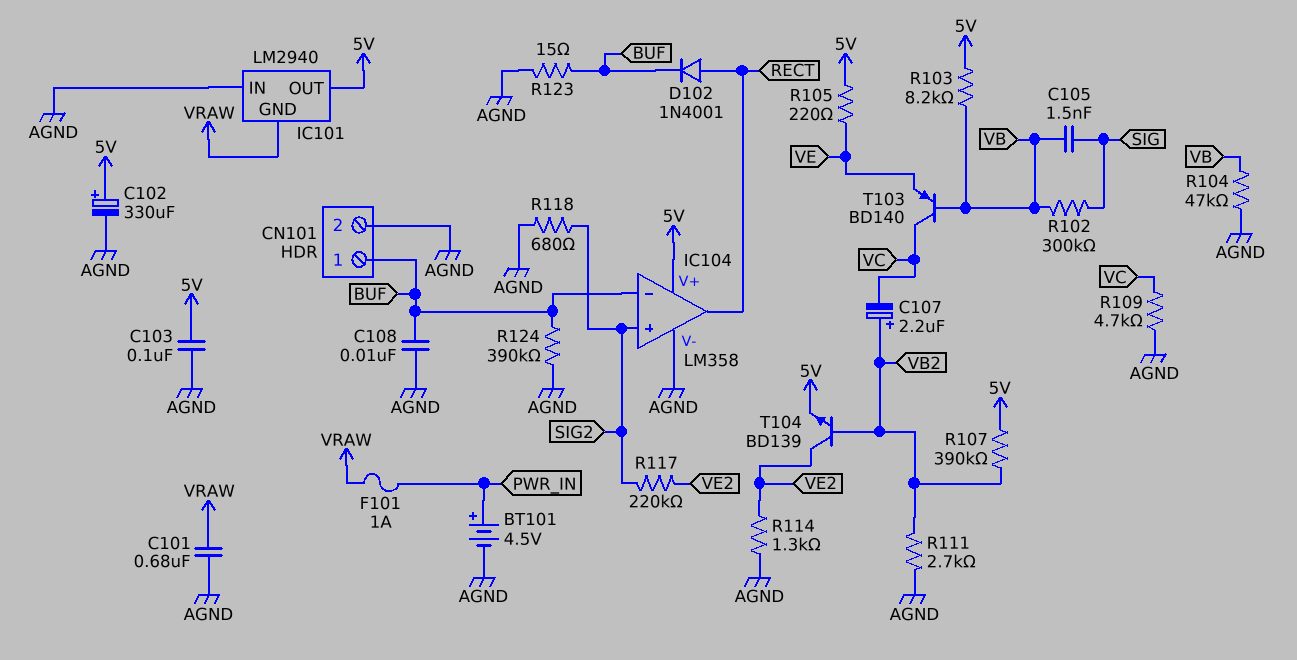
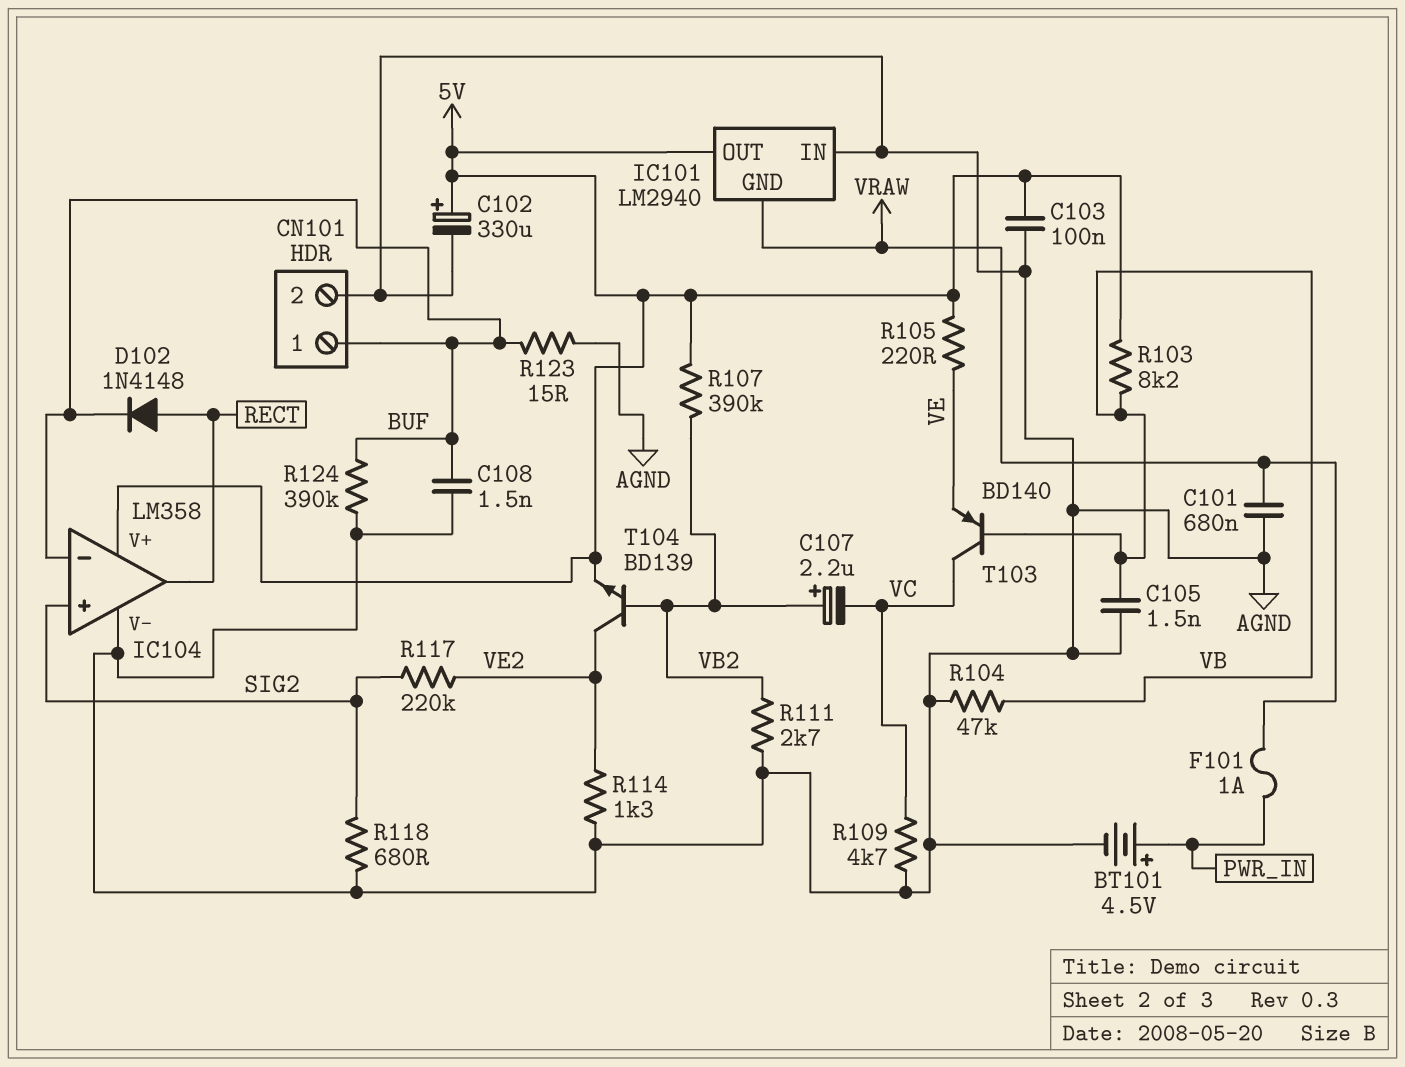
C105: 1.5nF (SIG, VB) -> 1.5nF (AGND, VB)
C108: 10nF (AGND, BUF) -> 1.5nF (AGND, BUF)
D102: diode 1N4001 (A RECT, K BUF) -> diode 1N4148 (A RECT, K BUF)
R102: 300k (SIG, VB) -> none

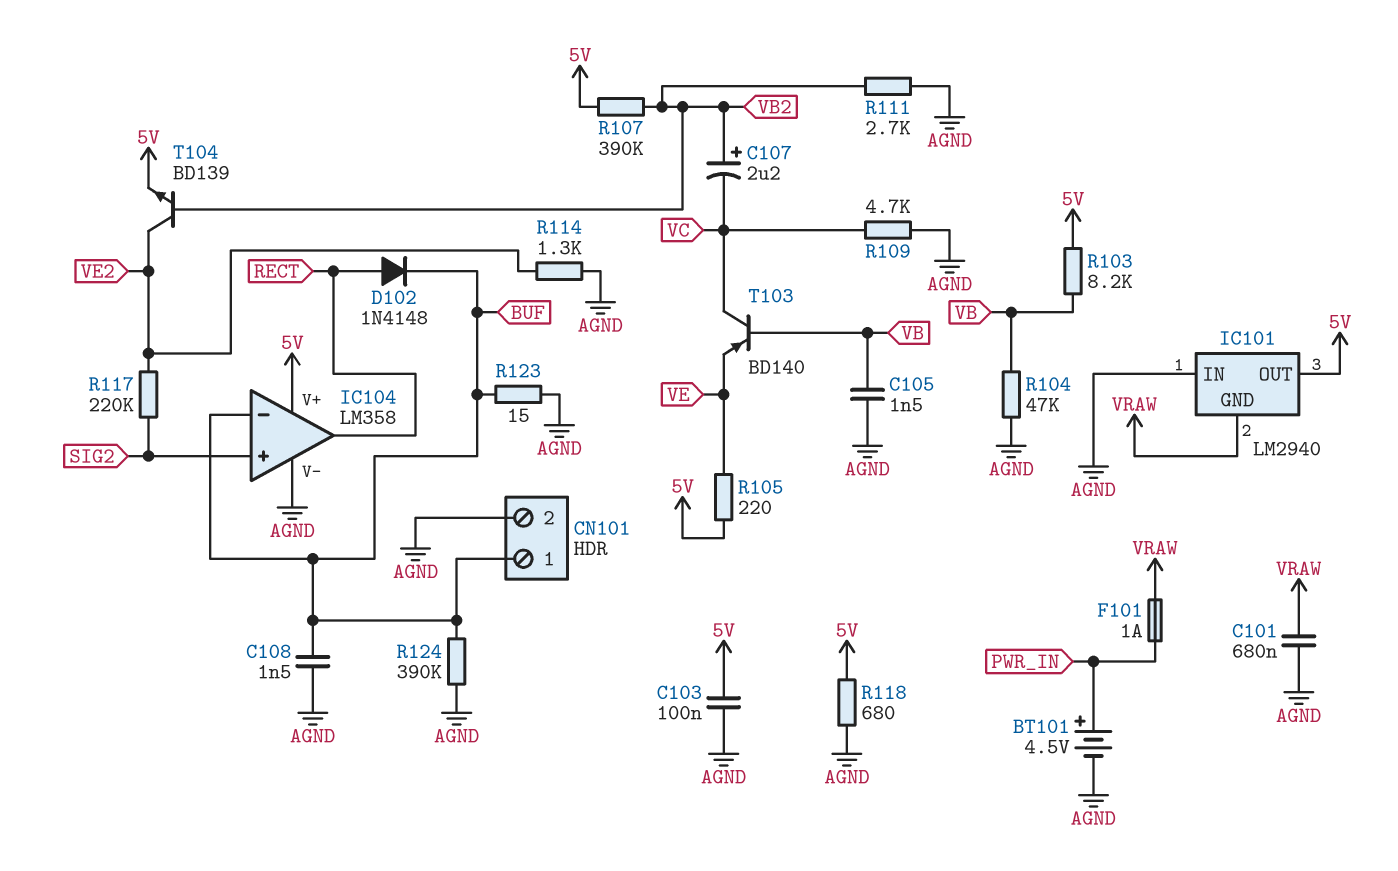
C102: 330uF (plus 5V, minus AGND) -> none
R118: 680 (AGND, SIG2) -> 680 (5V, AGND)

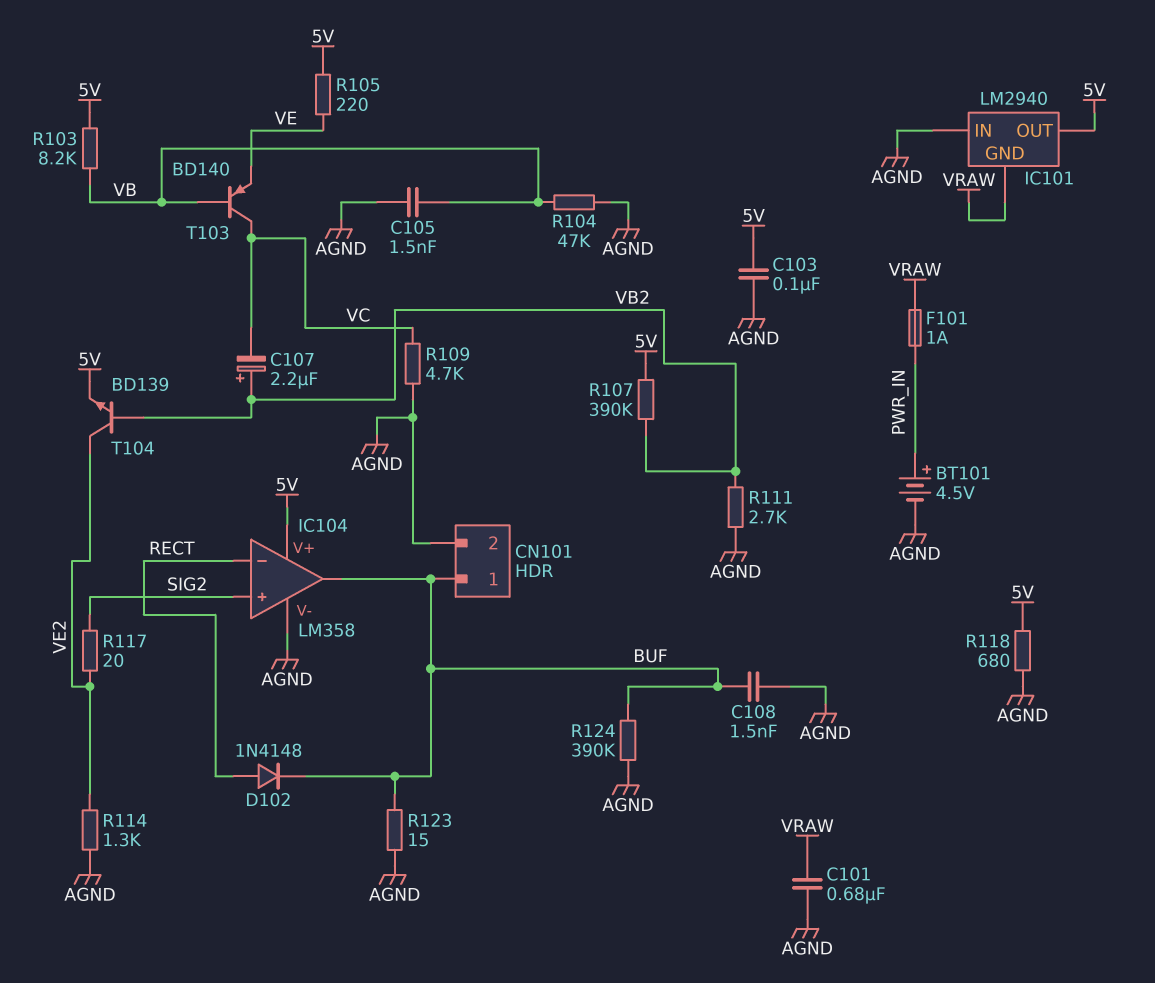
IC104 pin in-: BUF -> RECT
IC104 pin out: RECT -> BUF
R117: 220k (SIG2, VE2) -> 20 (SIG2, VE2)

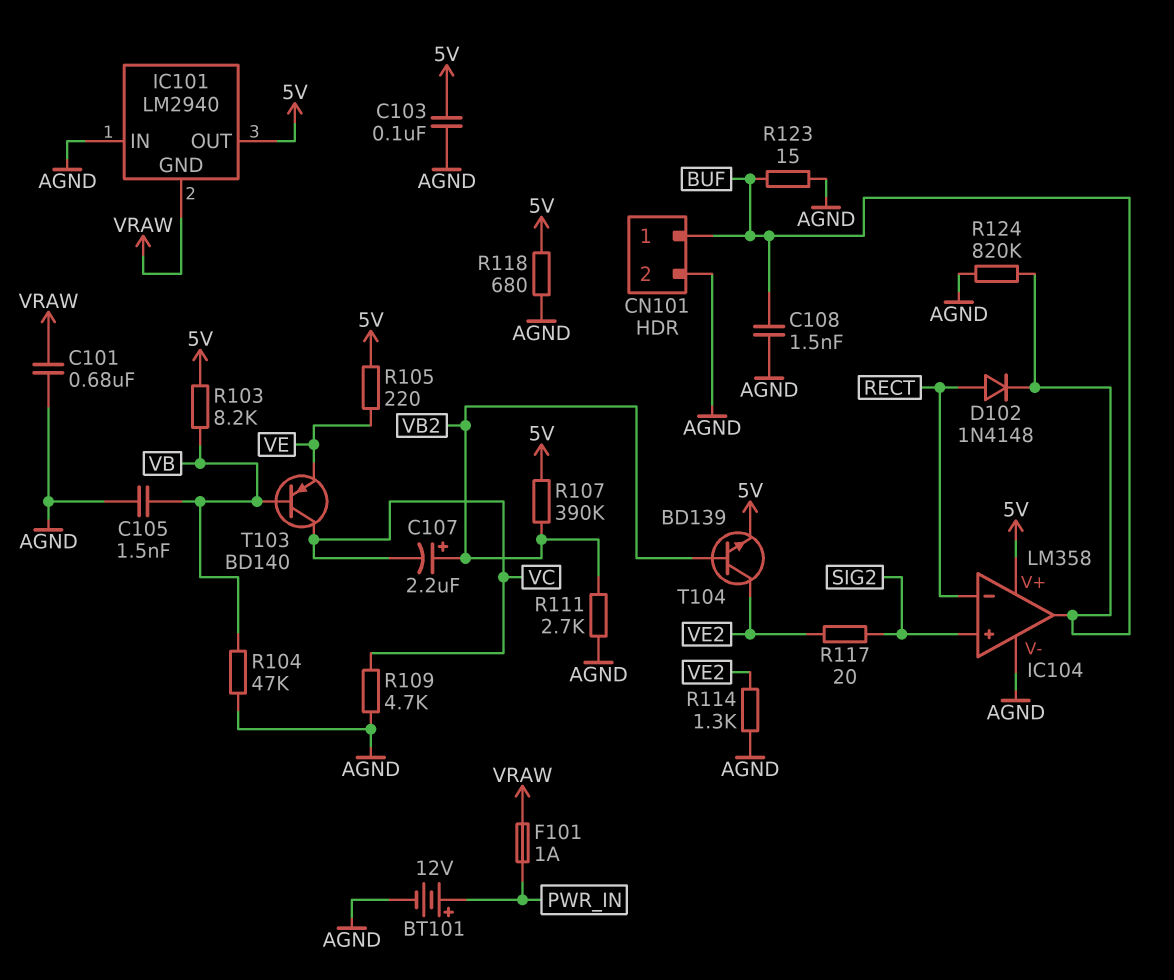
BT101: 4.5V (plus PWR_IN, minus AGND) -> 12V (plus PWR_IN, minus AGND)
R124: 390k (AGND, BUF) -> 820k (AGND, BUF)

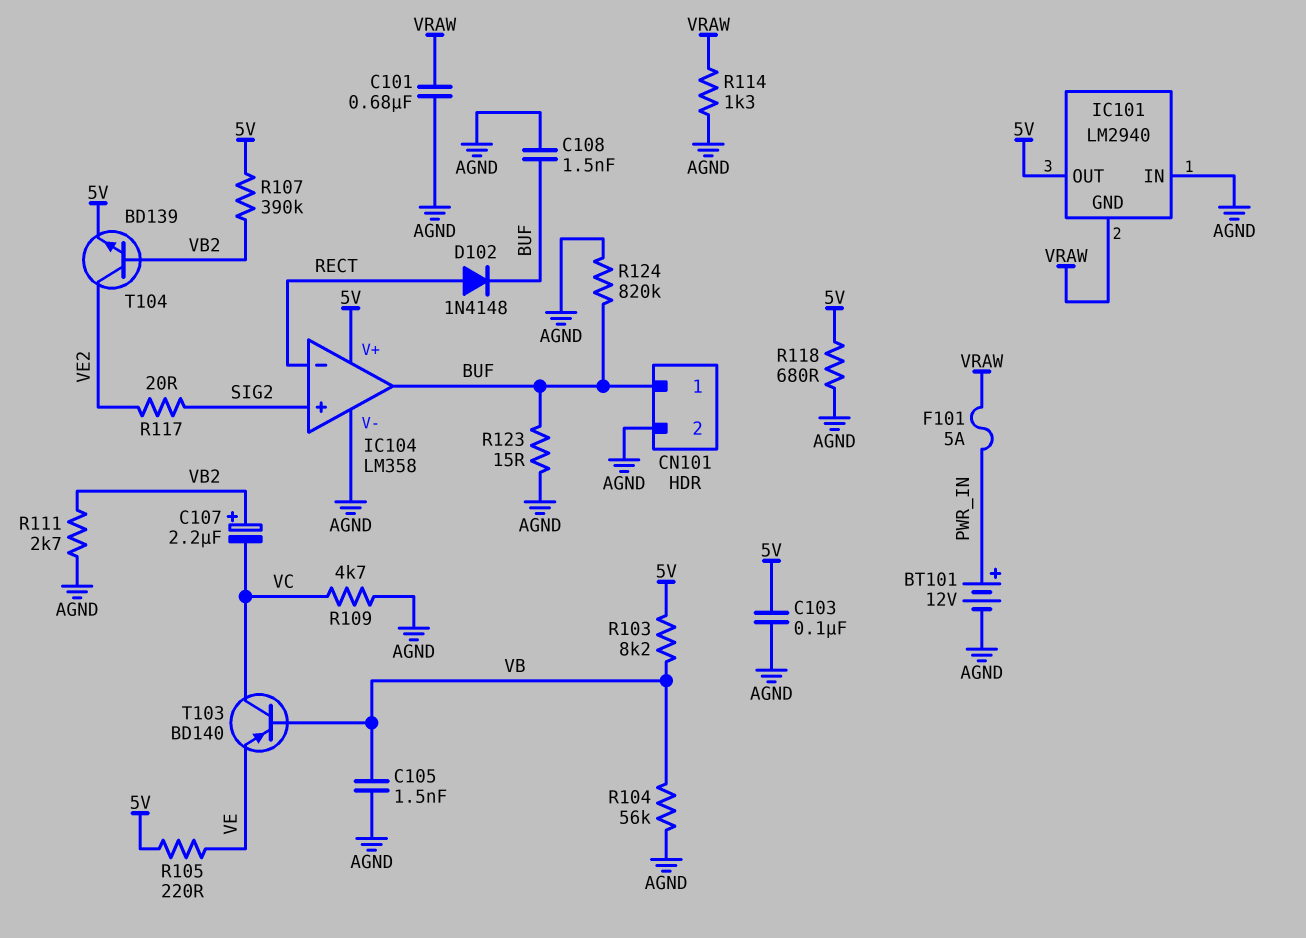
F101: 1A (PWR_IN, VRAW) -> 5A (PWR_IN, VRAW)
R104: 47k (AGND, VB) -> 56k (AGND, VB)
R114: 1.3k (AGND, VE2) -> 1.3k (AGND, VRAW)

